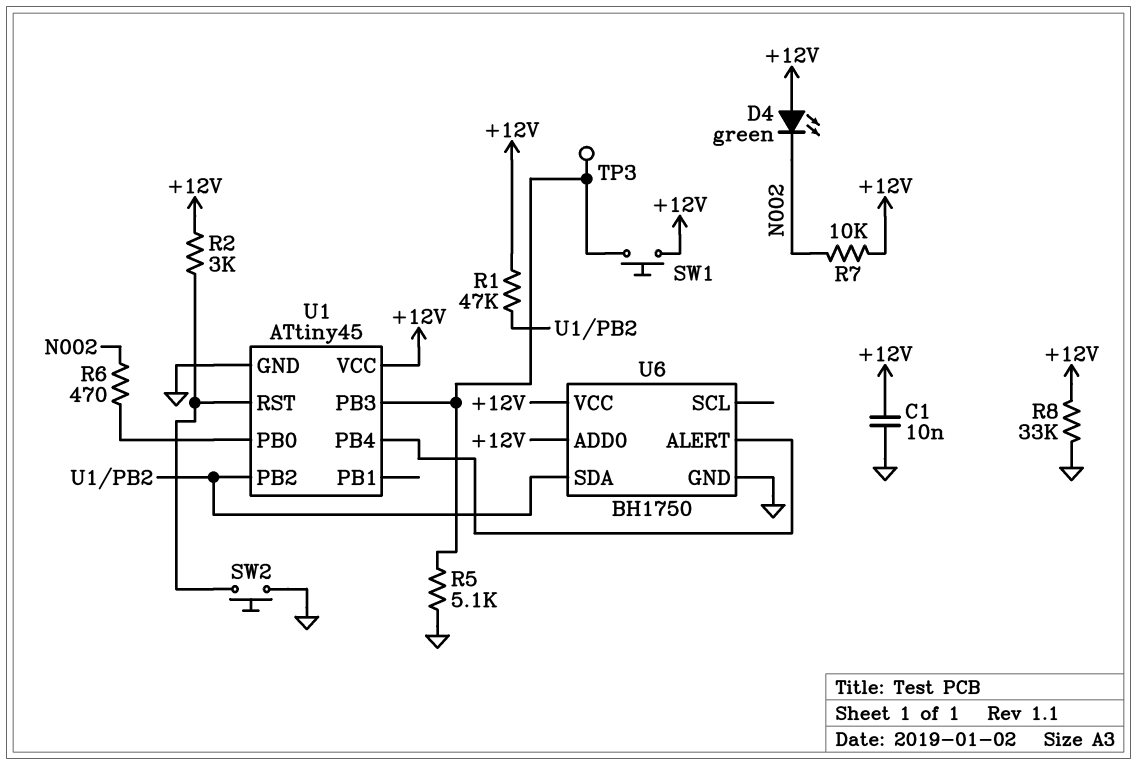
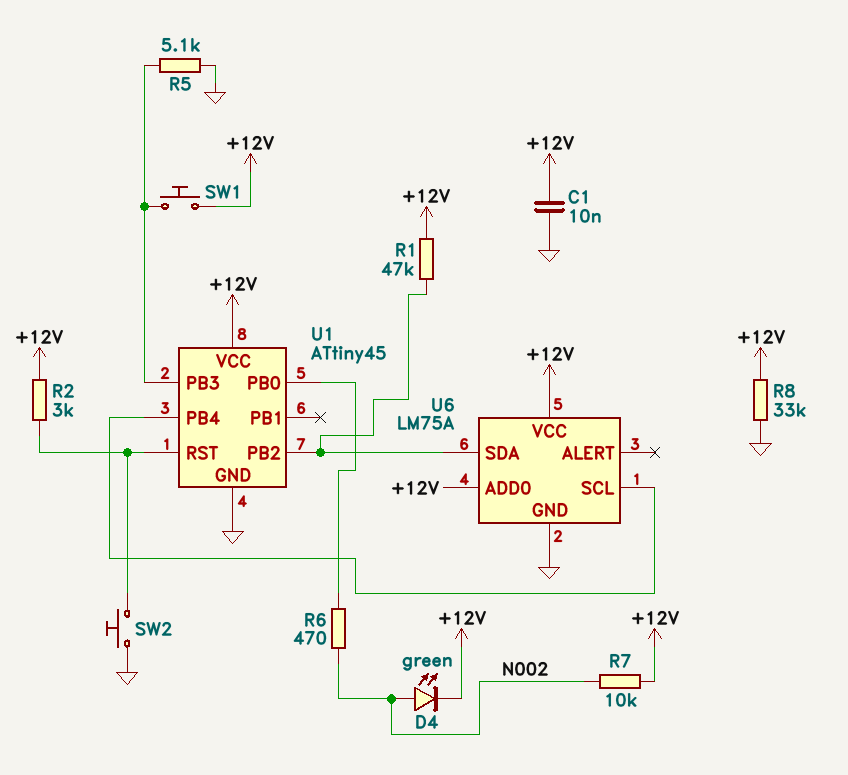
D4: LED green (A +12V, K N002) -> LED green (A N002, K +12V)
TP3: test point (U1/PB3) -> none
U6: BH1750 -> LM75A
U6 pin ALERT: U1/PB4 -> none
U6 pin SCL: none -> U1/PB4

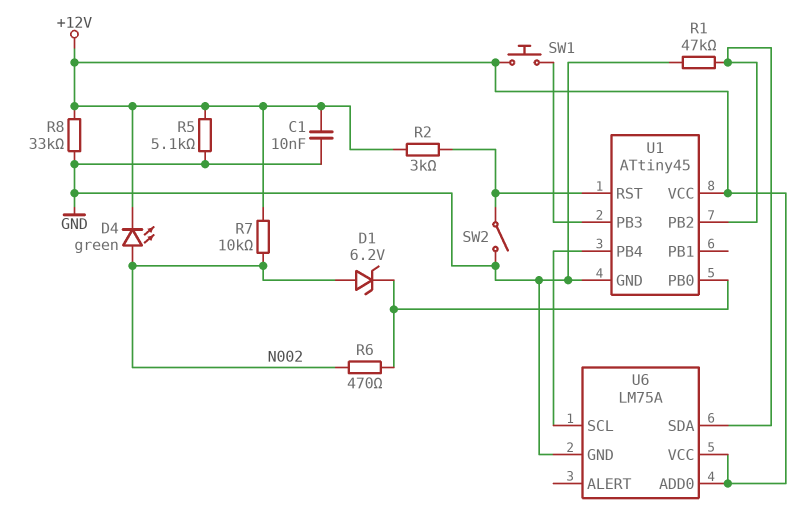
D1: none -> zener 6.2V (A N002, K U1/PB0)
R1: 47k (+12V, U1/PB2) -> 47k (GND, U1/PB2)
R5: 5.1k (GND, U1/PB3) -> 5.1k (+12V, GND)
SW2: button (GND, U1/RST) -> switch (GND, U1/RST)

